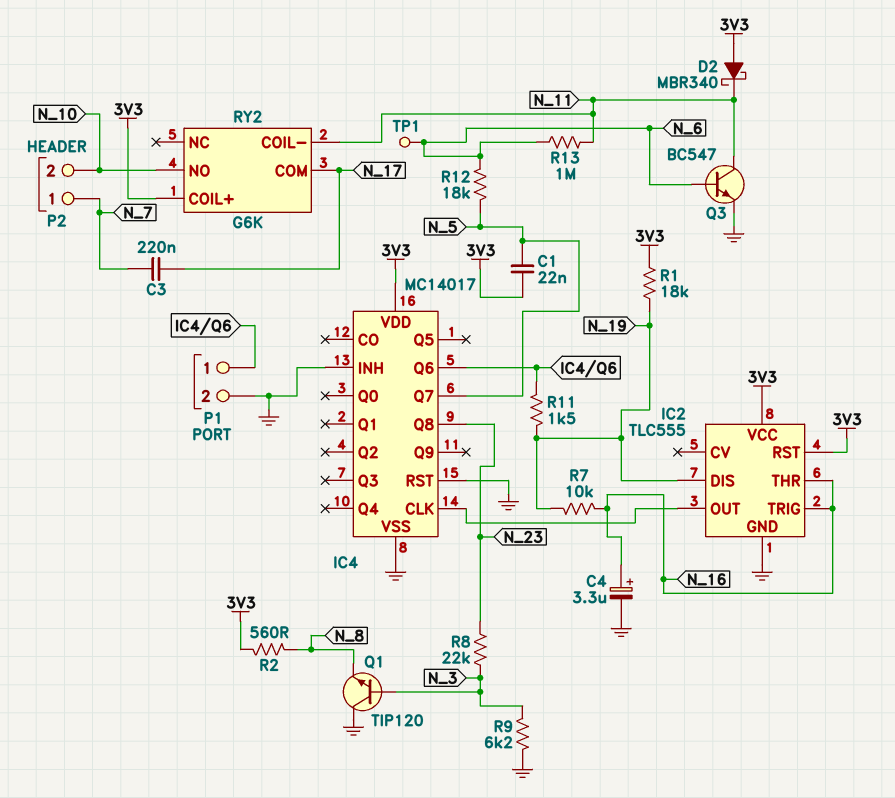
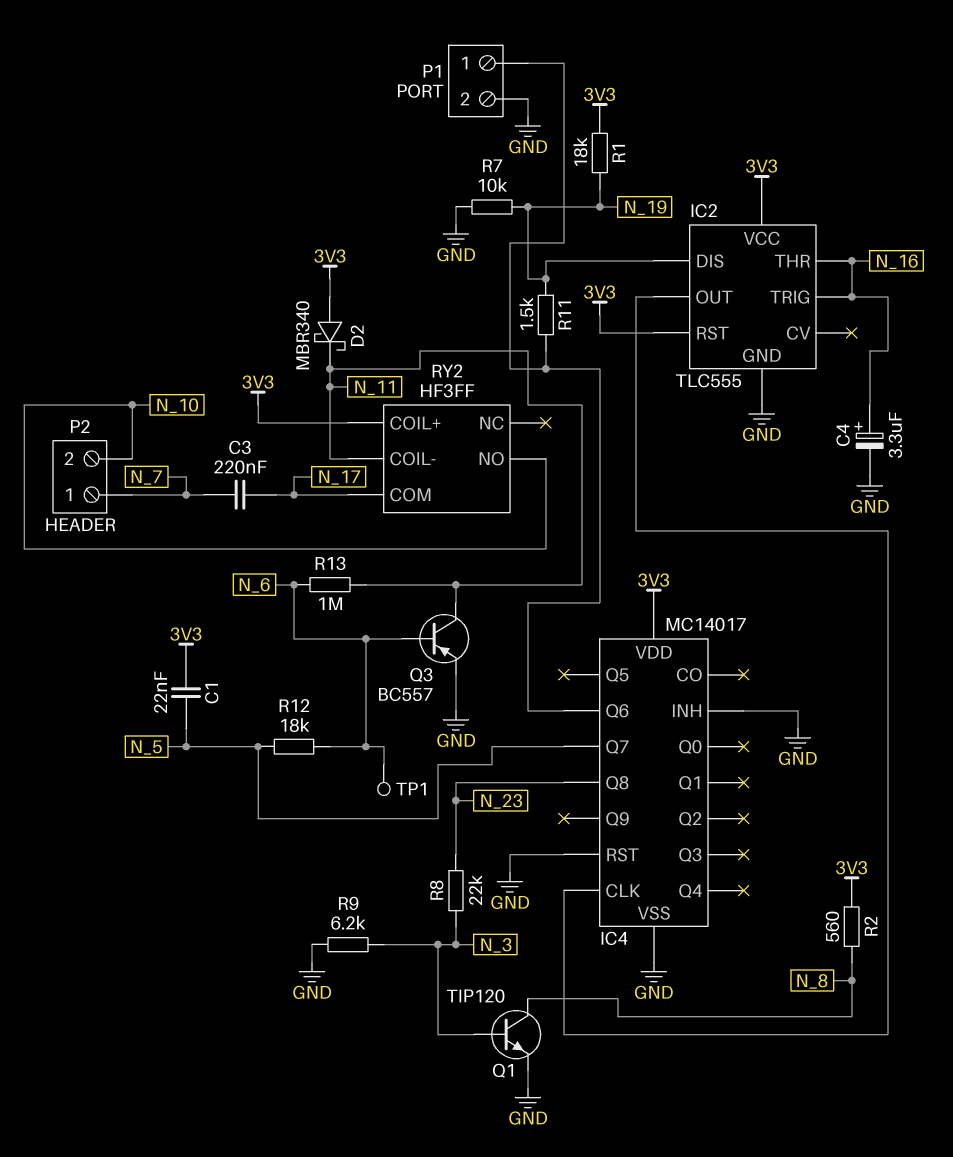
Q1: NPN TIP120 (B N_3, C GND, E N_8) -> NPN TIP120 (B N_3, C N_8, E GND)
Q3: NPN BC547 (B N_6, C N_11, E GND) -> PNP BC557 (B N_6, C N_11, E GND)
R7: 10k (N_16, N_19) -> 10k (GND, N_19)
RY2: G6K -> HF3FF

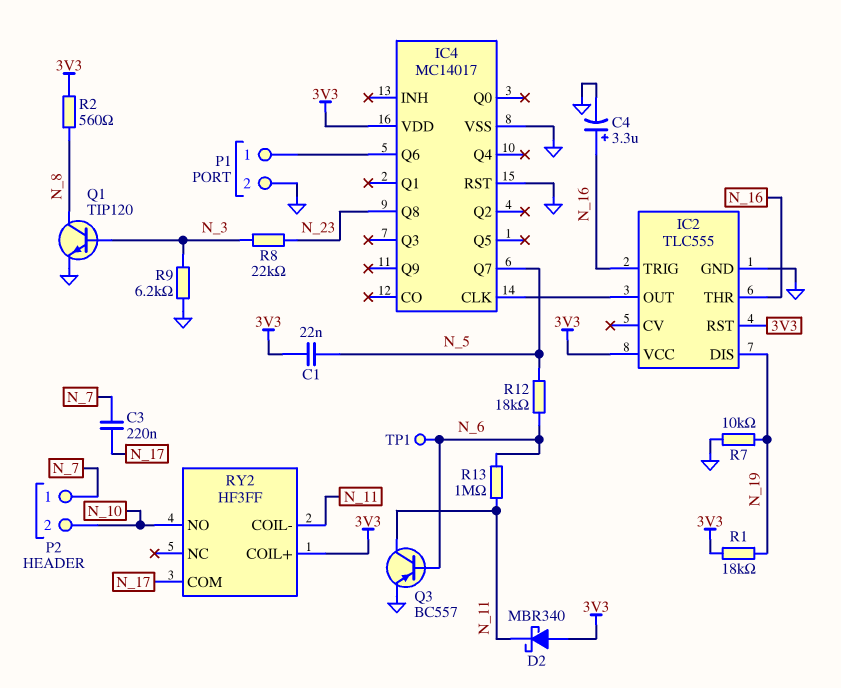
IC4 pin INH: GND -> none
R11: 1.5k (IC4/Q6, N_19) -> none

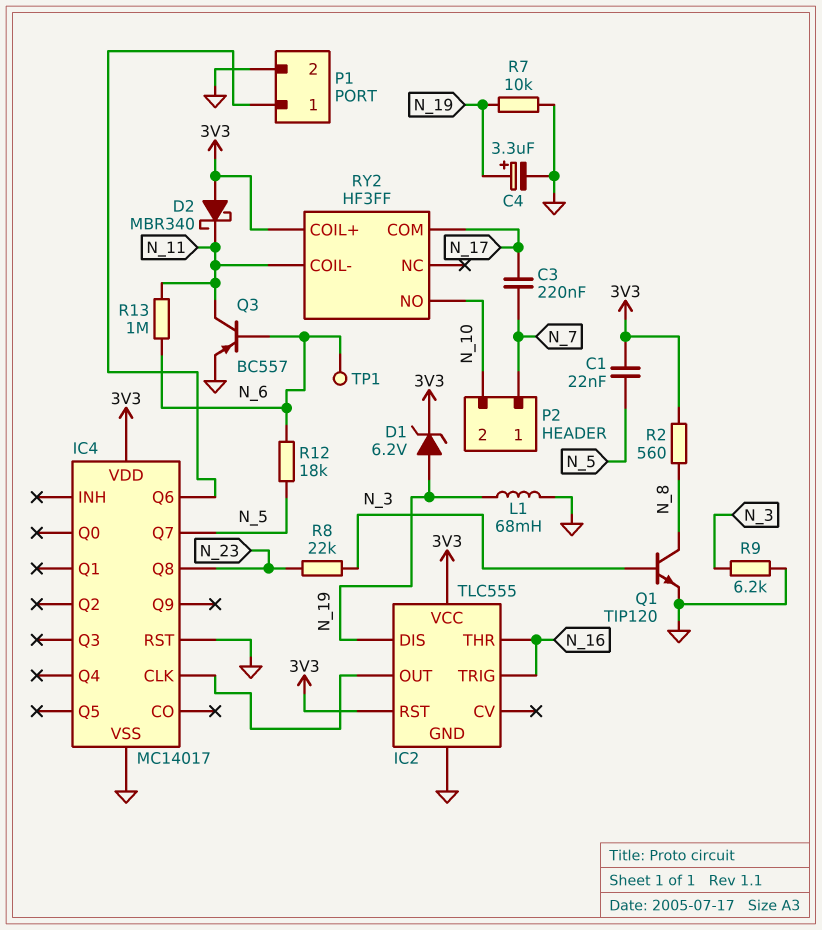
C4: 3.3uF (plus N_16, minus GND) -> 3.3uF (plus N_19, minus GND)
D1: none -> zener 6.2V (A N_19, K 3V3)
L1: none -> 68mH (GND, N_19)
R1: 18k (3V3, N_19) -> none

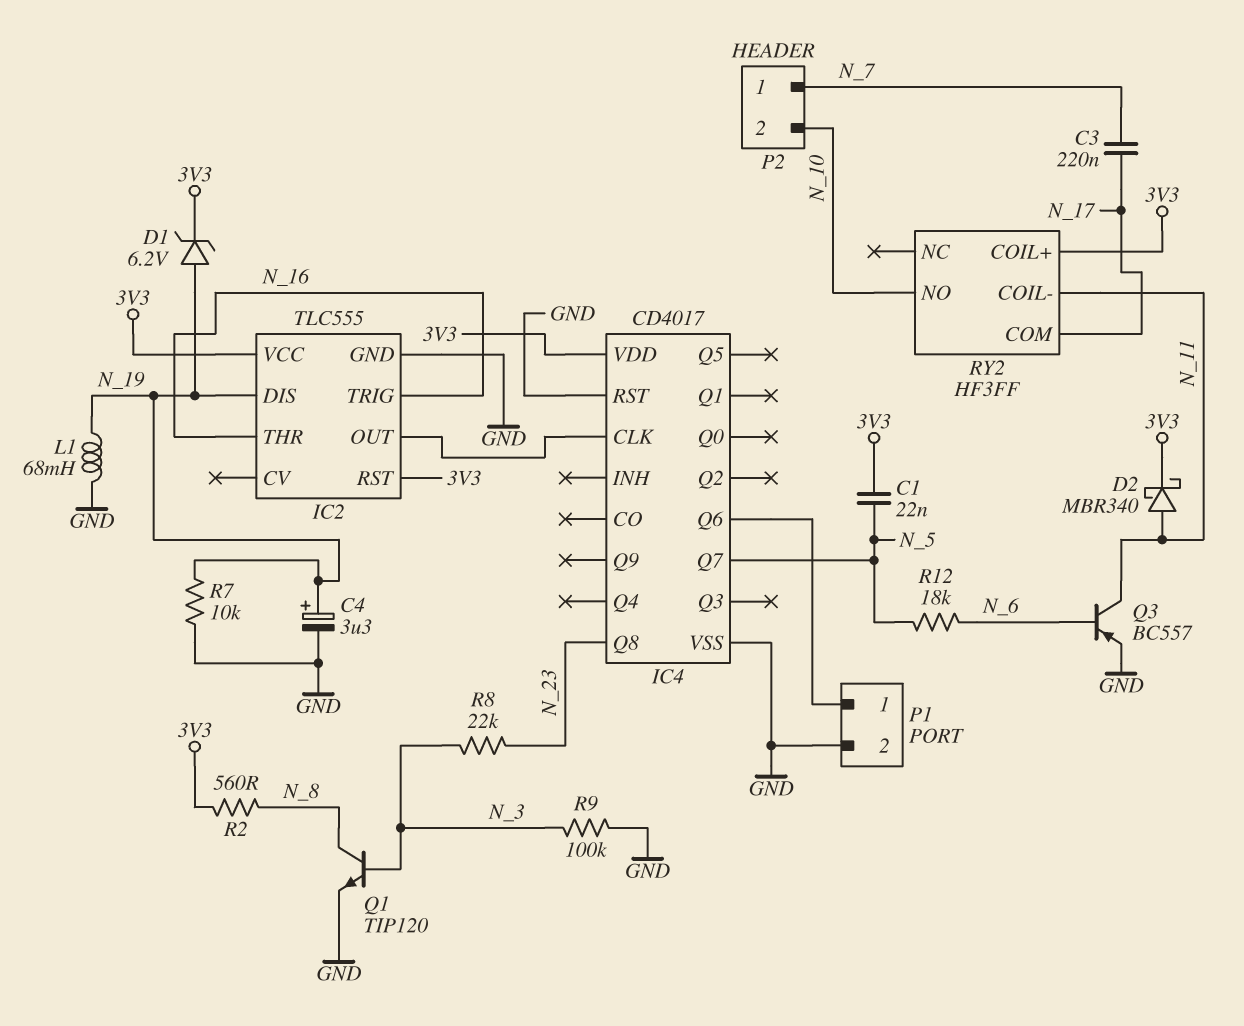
D2: schottky MBR340 (A 3V3, K N_11) -> schottky MBR340 (A N_11, K 3V3)
IC4: MC14017 -> CD4017
R9: 6.2k (GND, N_3) -> 100k (GND, N_3)
R13: 1M (N_6, N_11) -> none
TP1: test point (N_6) -> none

